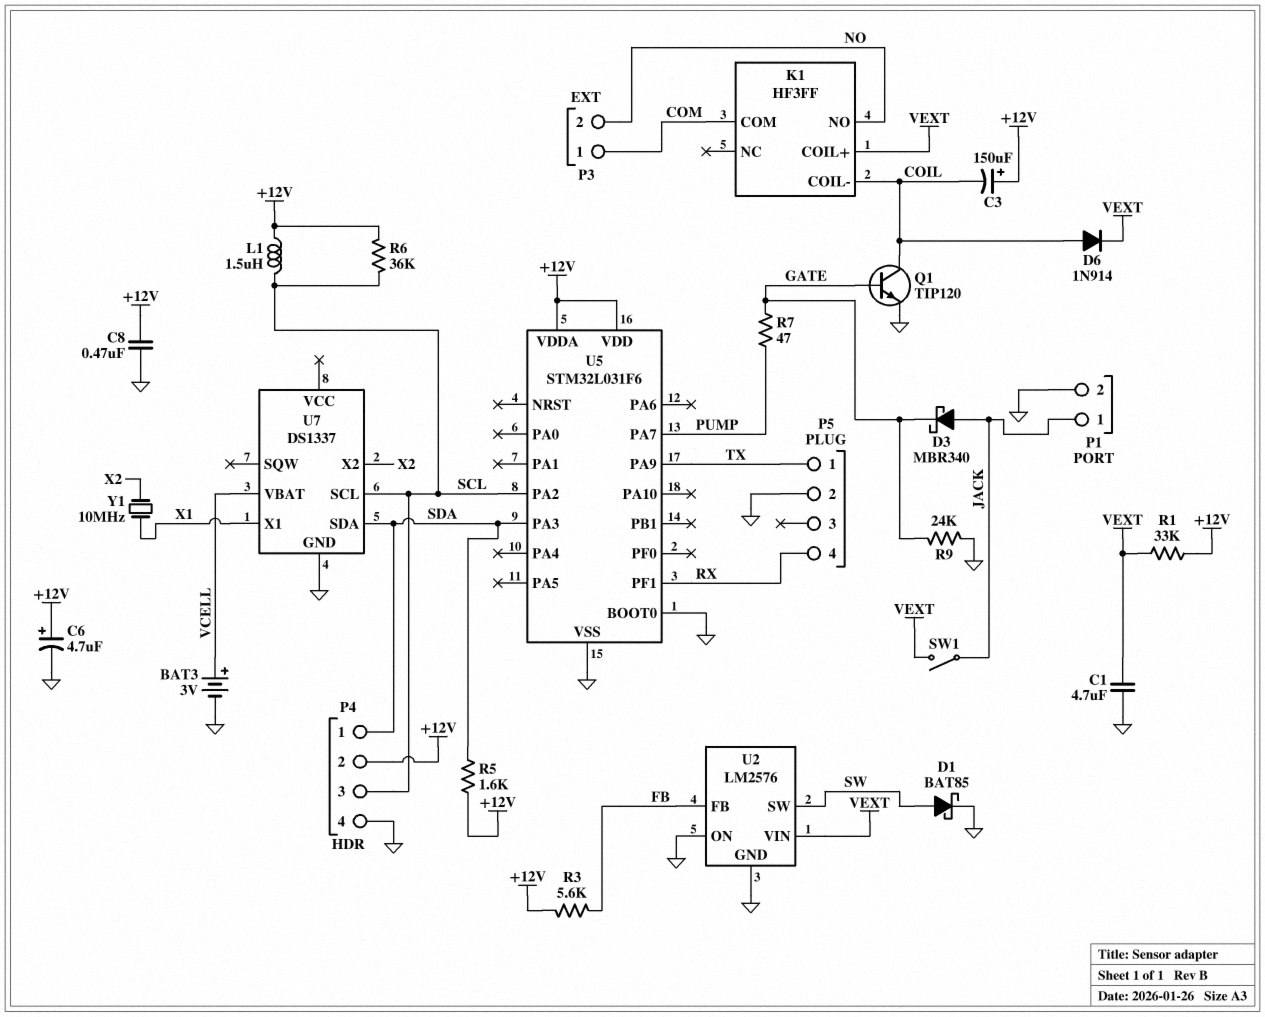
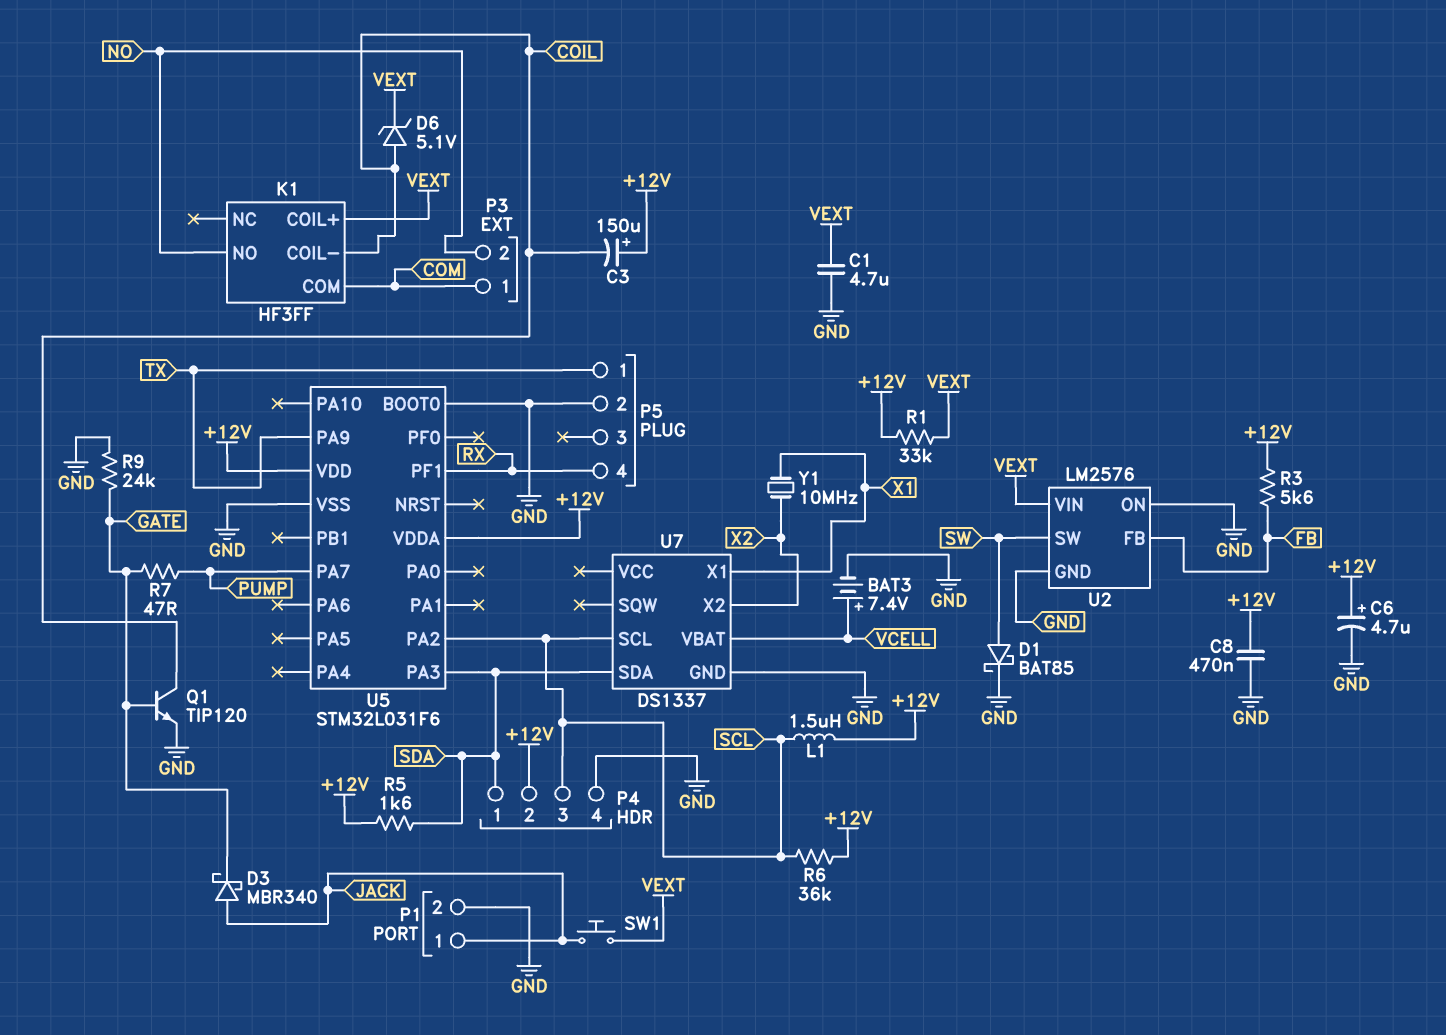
BAT3: 3V (plus VCELL, minus GND) -> 7.4V (plus VCELL, minus GND)
D6: diode 1N914 (A COIL, K VEXT) -> zener 5.1V (A COIL, K VEXT)
SW1: switch (JACK, VEXT) -> button (JACK, VEXT)

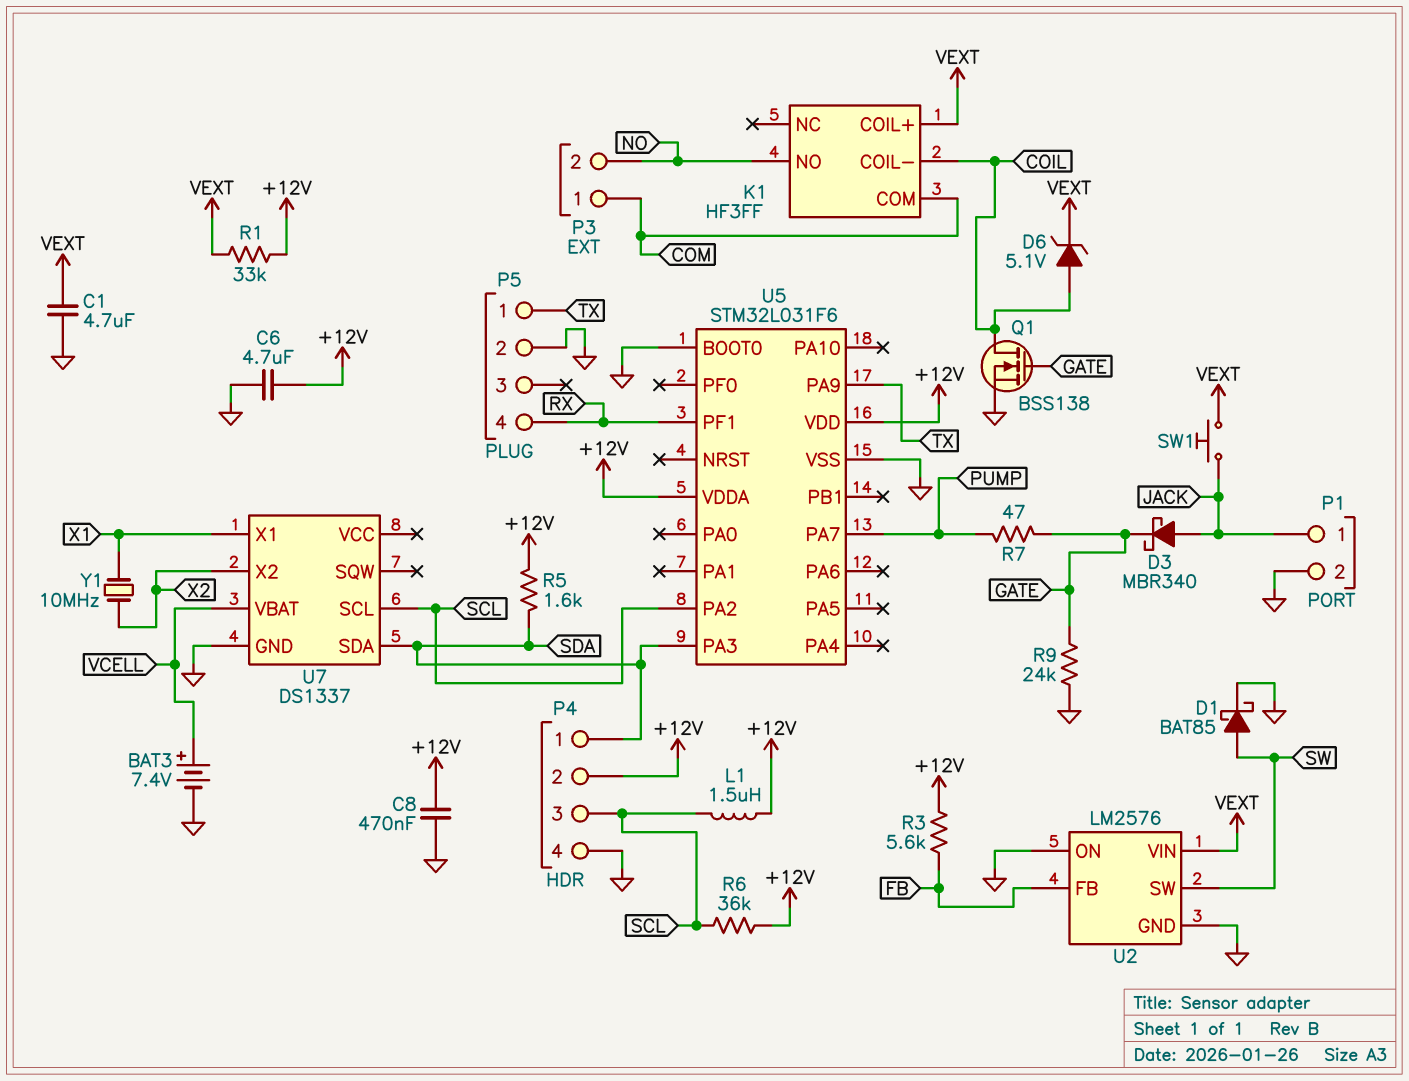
C3: 150uF (plus +12V, minus COIL) -> none
C6: 4.7uF (plus +12V, minus GND) -> 4.7uF (+12V, GND)
Q1: NPN TIP120 (B GATE, C COIL, E GND) -> NMOS BSS138 (G GATE, D COIL, S GND)

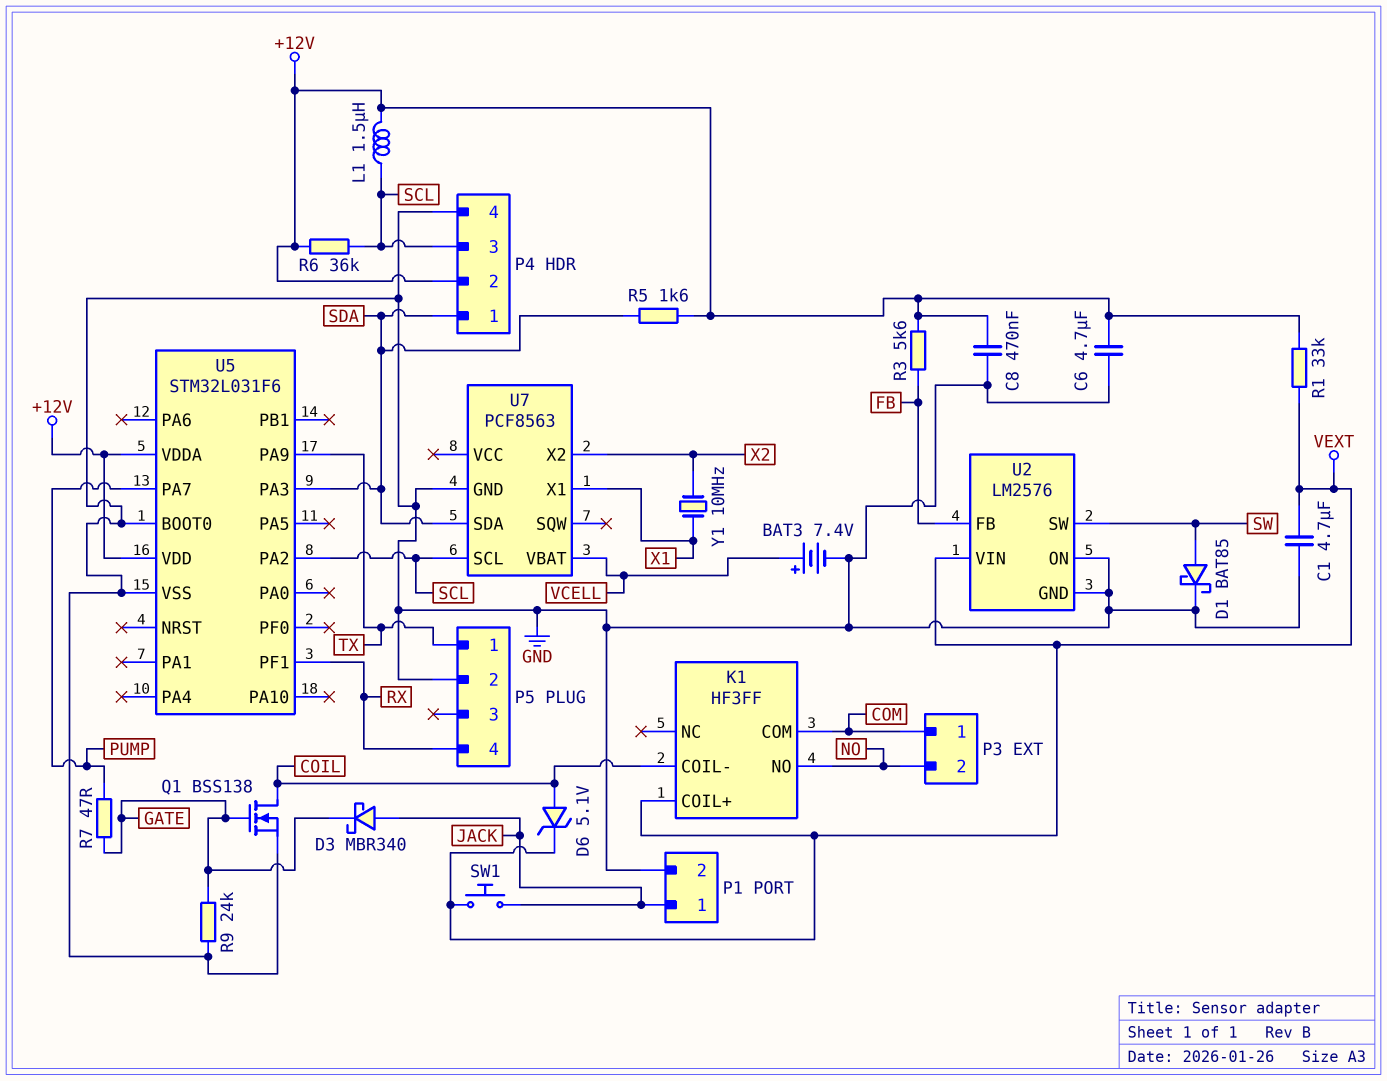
U7: DS1337 -> PCF8563

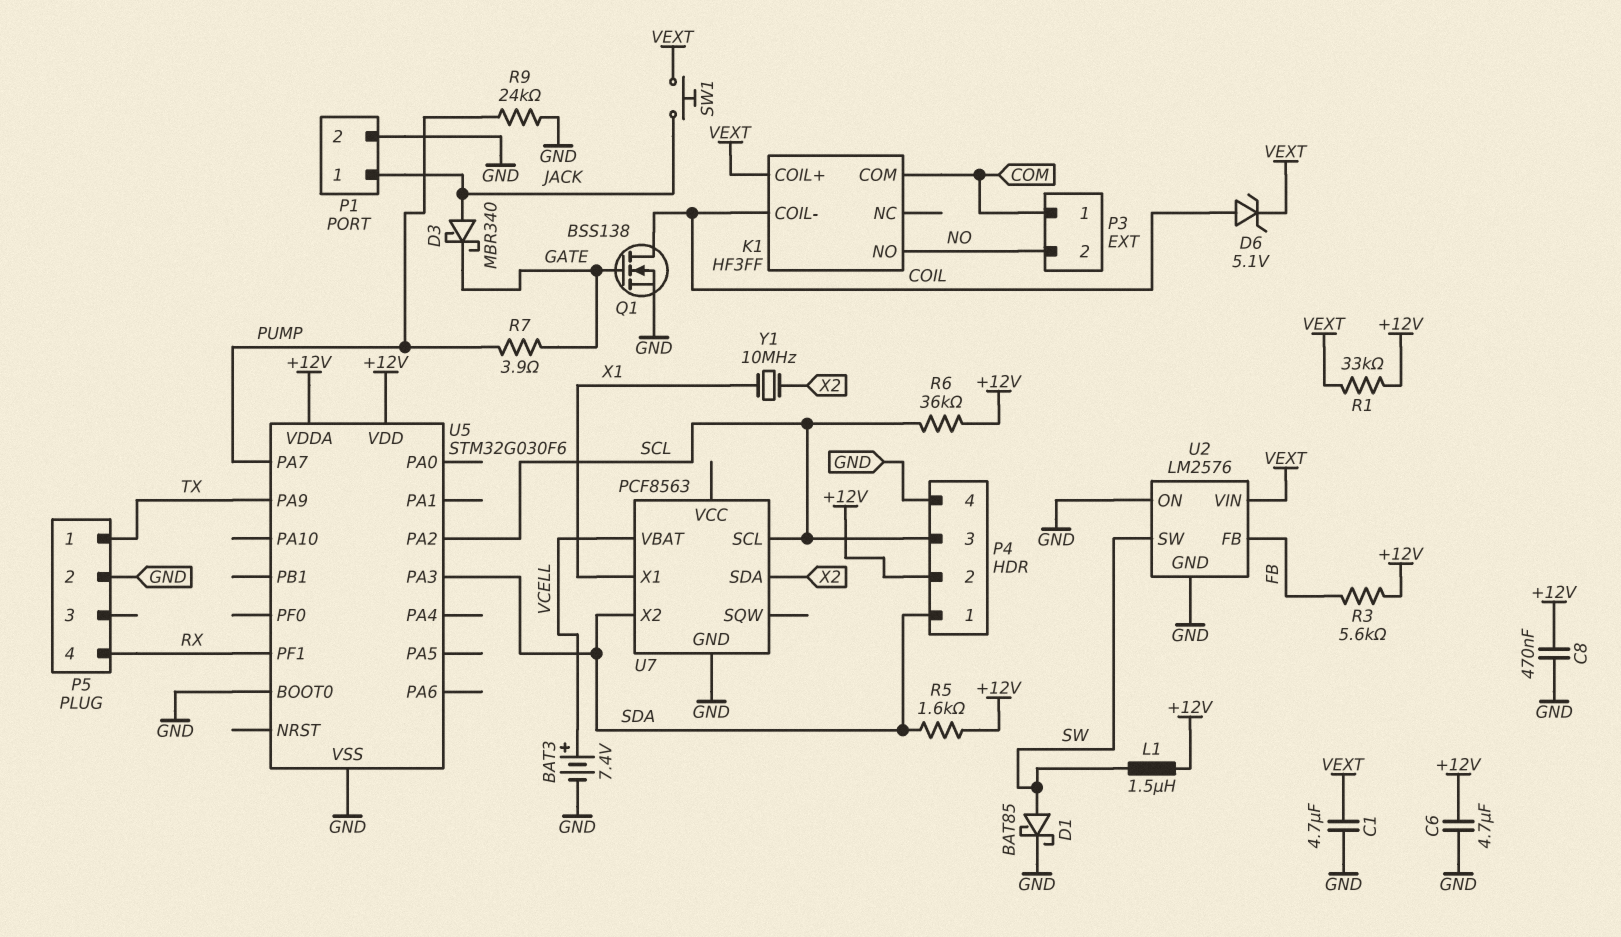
L1: 1.5uH (+12V, SCL) -> 1.5uH (+12V, SW)
R7: 47 (GATE, PUMP) -> 3.9 (GATE, PUMP)
R9: 24k (GATE, GND) -> 24k (GND, PUMP)
U5: STM32L031F6 -> STM32G030F6
U7 pin SDA: SDA -> X2
U7 pin X2: X2 -> SDA

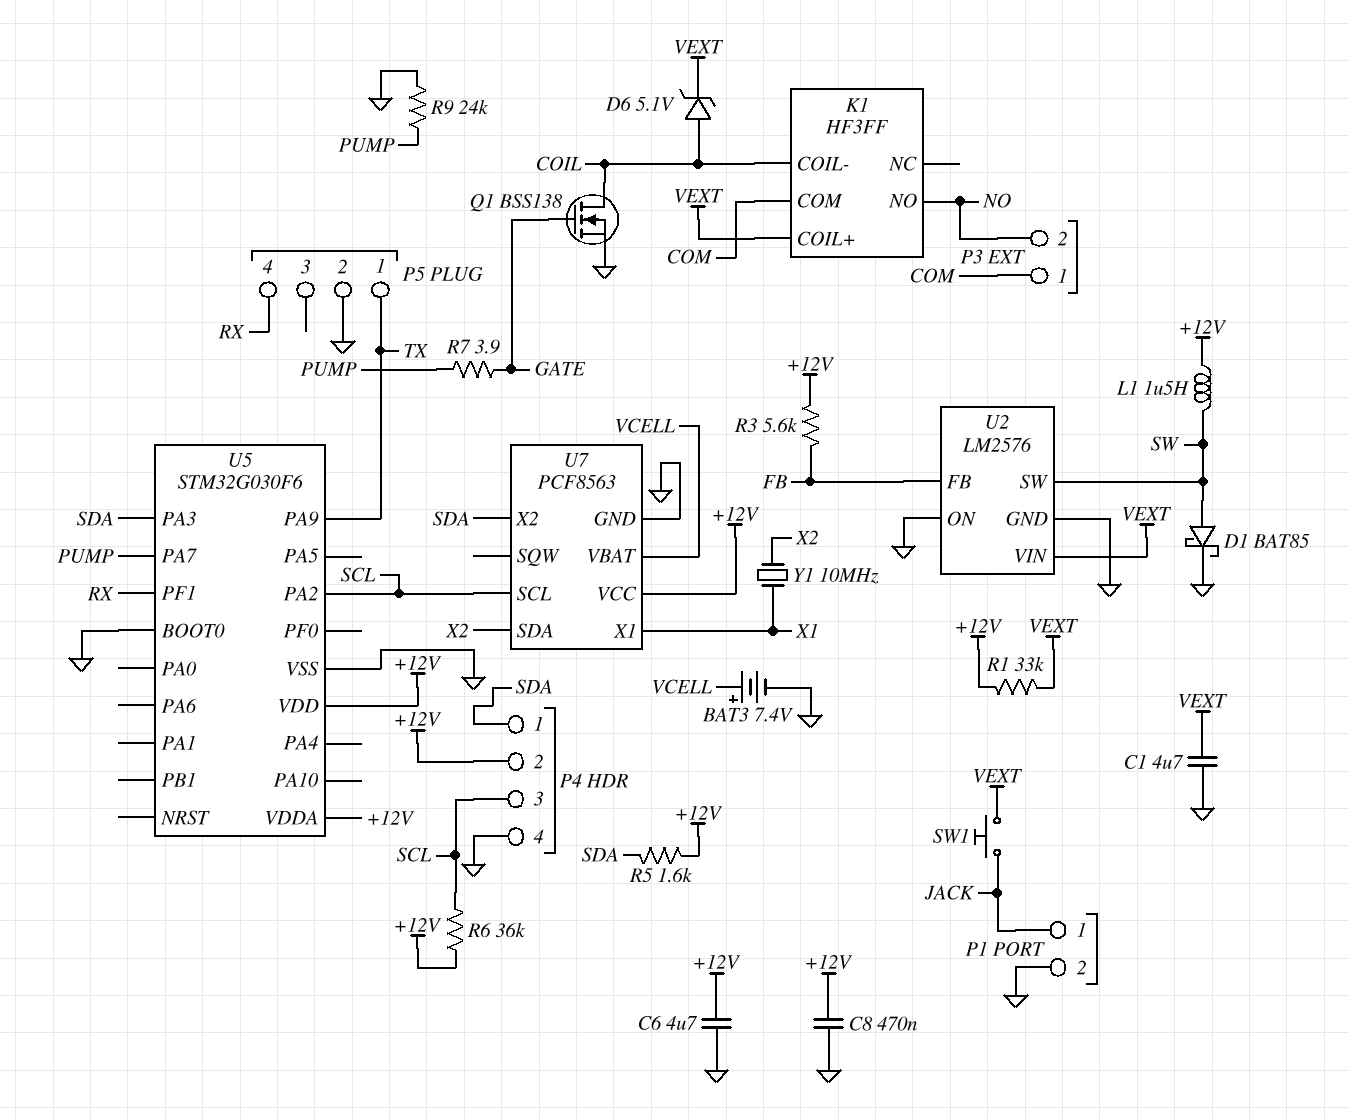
D3: schottky MBR340 (A JACK, K GATE) -> none
U7 pin VCC: none -> +12V

